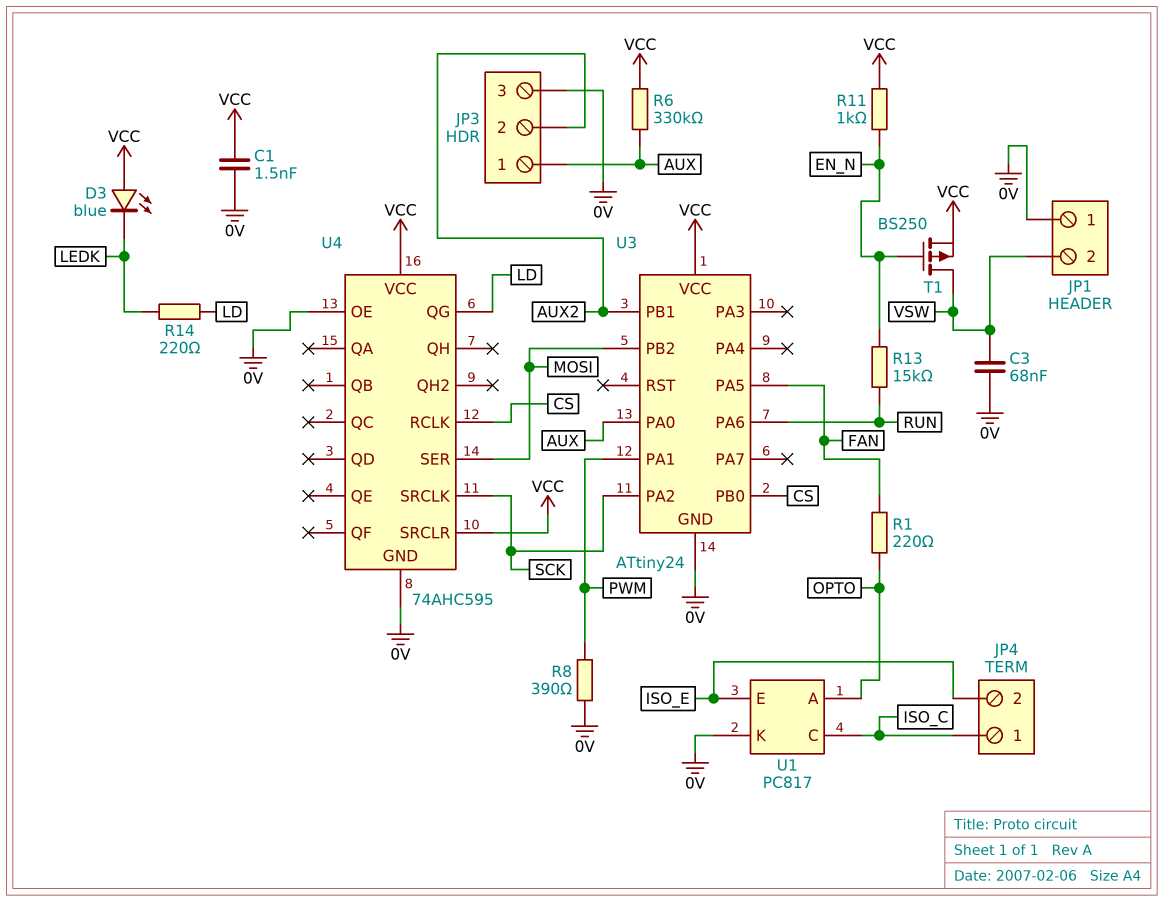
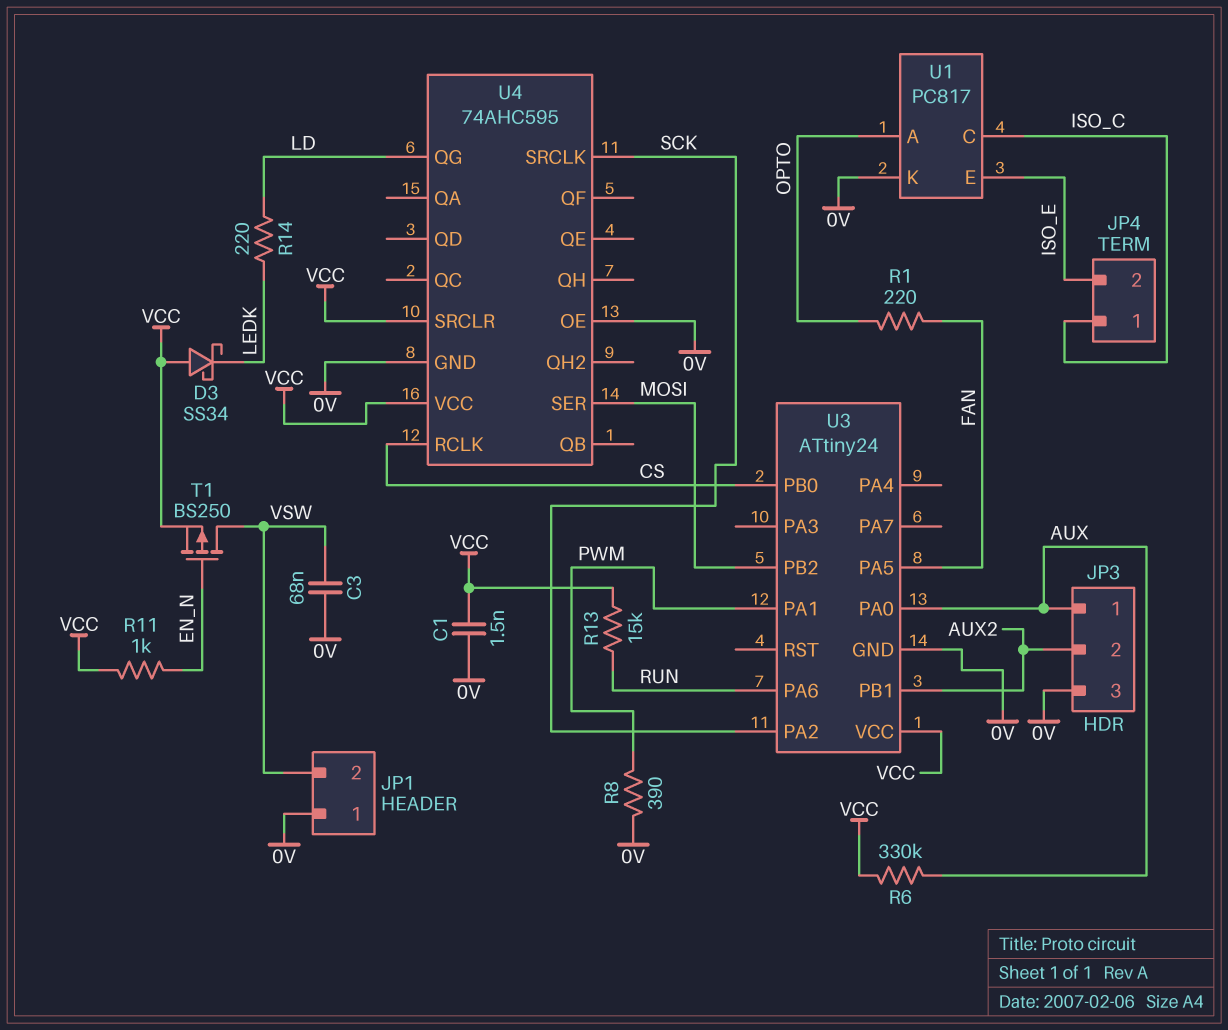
D3: LED blue (A VCC, K LEDK) -> schottky SS34 (A VCC, K LEDK)
R13: 15k (EN_N, RUN) -> 15k (RUN, VCC)

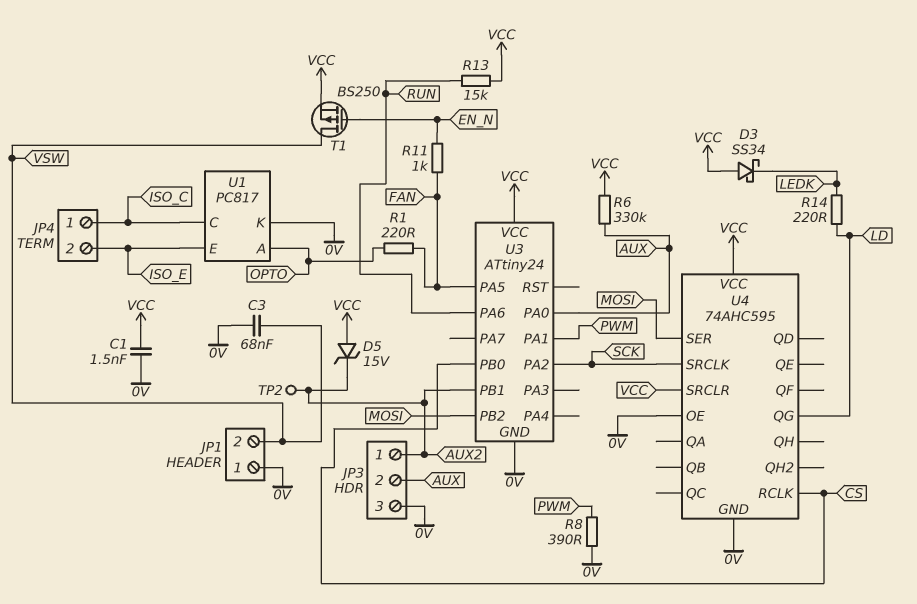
D5: none -> zener 15V (A VCC, K AUX2)
JP3 pin 1: AUX -> AUX2
JP3 pin 2: AUX2 -> AUX
R11: 1k (EN_N, VCC) -> 1k (EN_N, FAN)
TP2: none -> test point (AUX2)

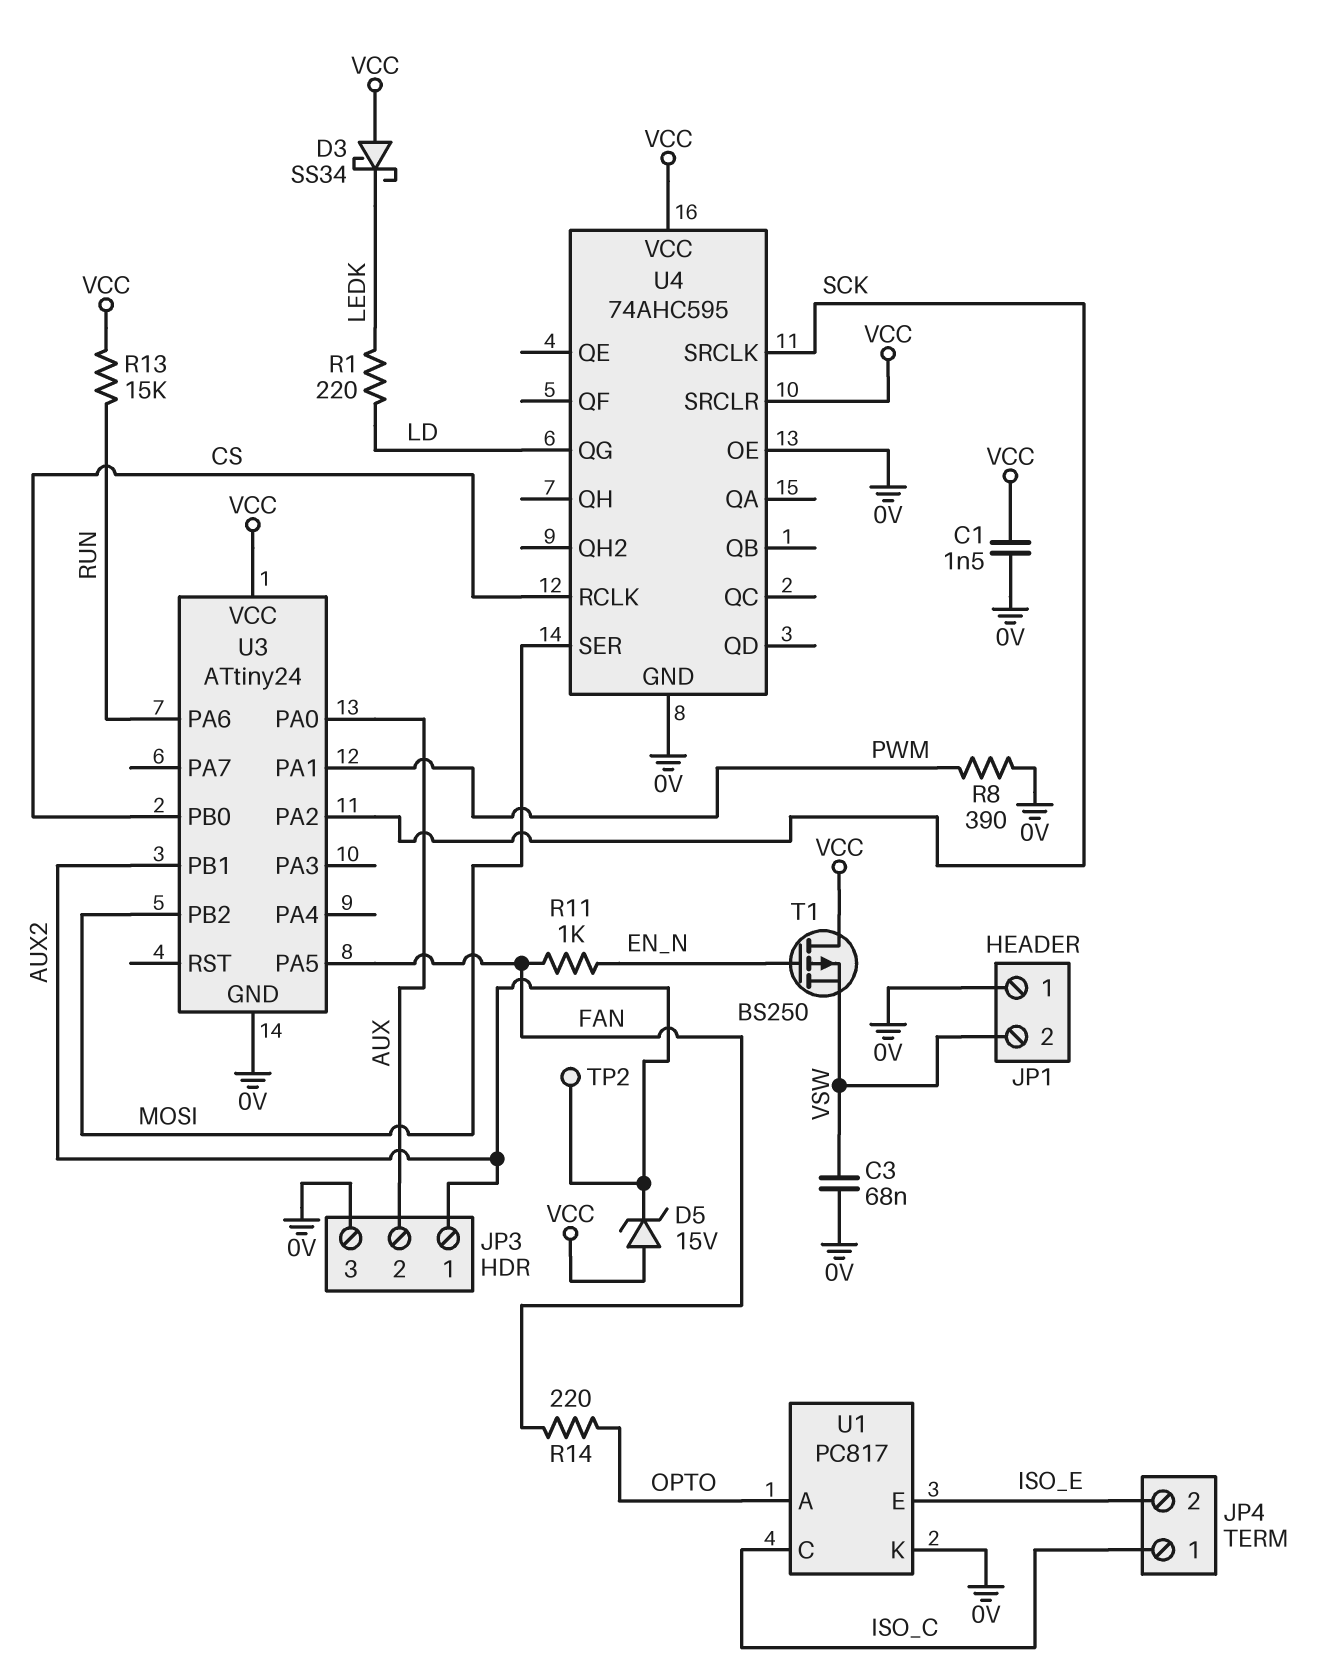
R1: 220 (FAN, OPTO) -> 220 (LD, LEDK)
R6: 330k (AUX, VCC) -> none
R14: 220 (LD, LEDK) -> 220 (FAN, OPTO)
T1: PMOS BS250 (G EN_N, D VSW, S VCC) -> PMOS BS250 (G EN_N, D VCC, S VSW)

